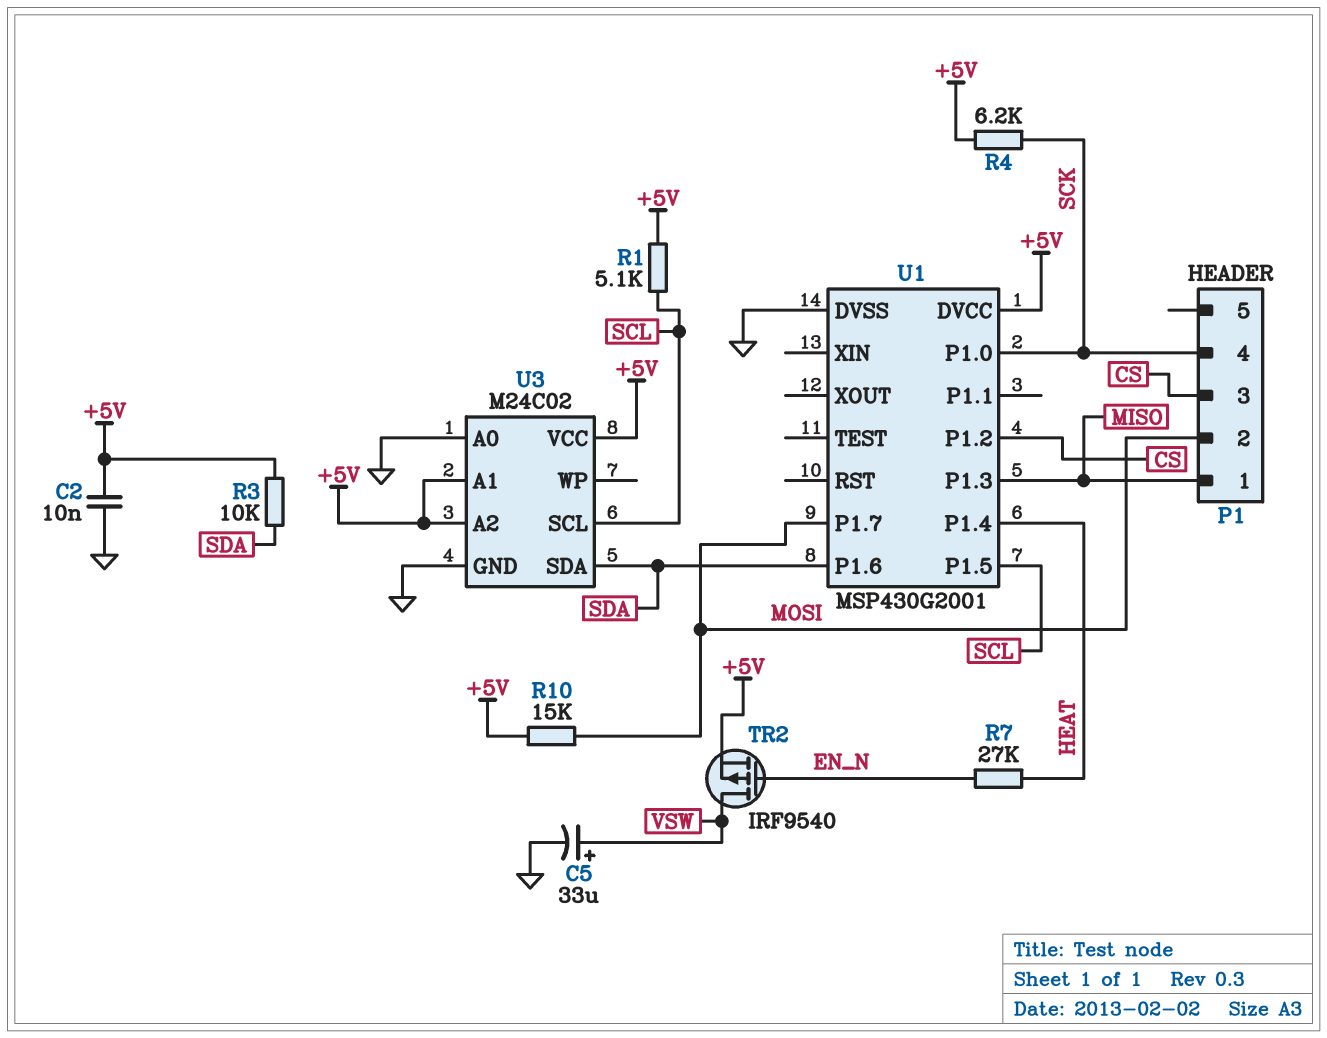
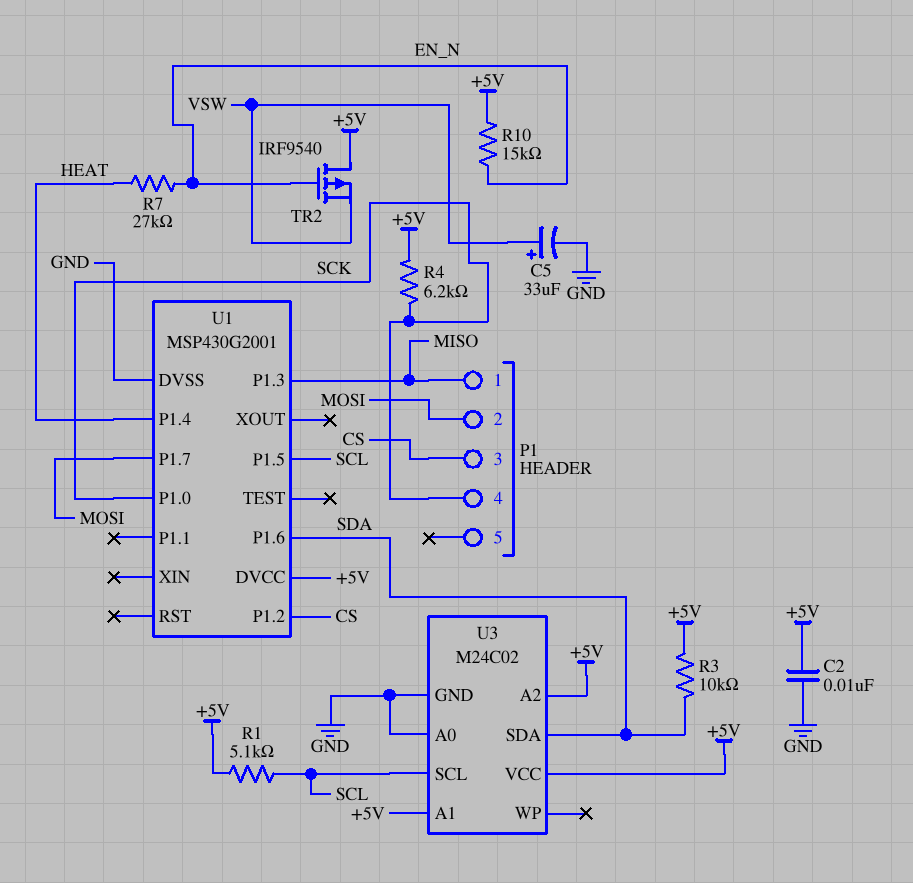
R10: 15k (+5V, MOSI) -> 15k (+5V, EN_N)
TR2: PMOS IRF9540 (G EN_N, D VSW, S +5V) -> PMOS IRF9540 (G EN_N, D +5V, S VSW)

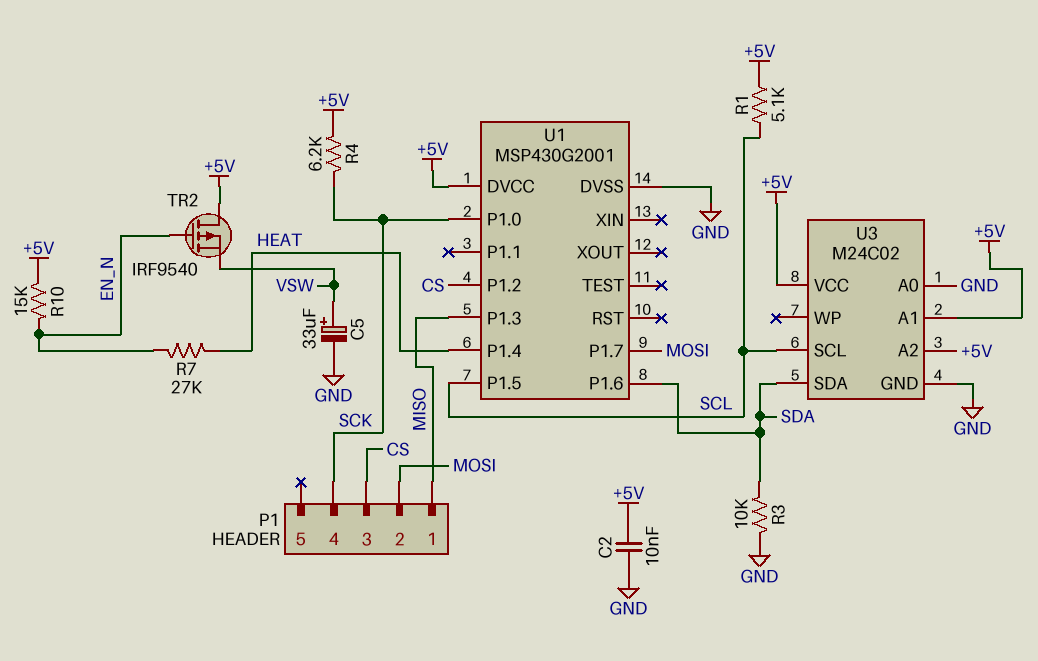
R3: 10k (+5V, SDA) -> 10k (GND, SDA)

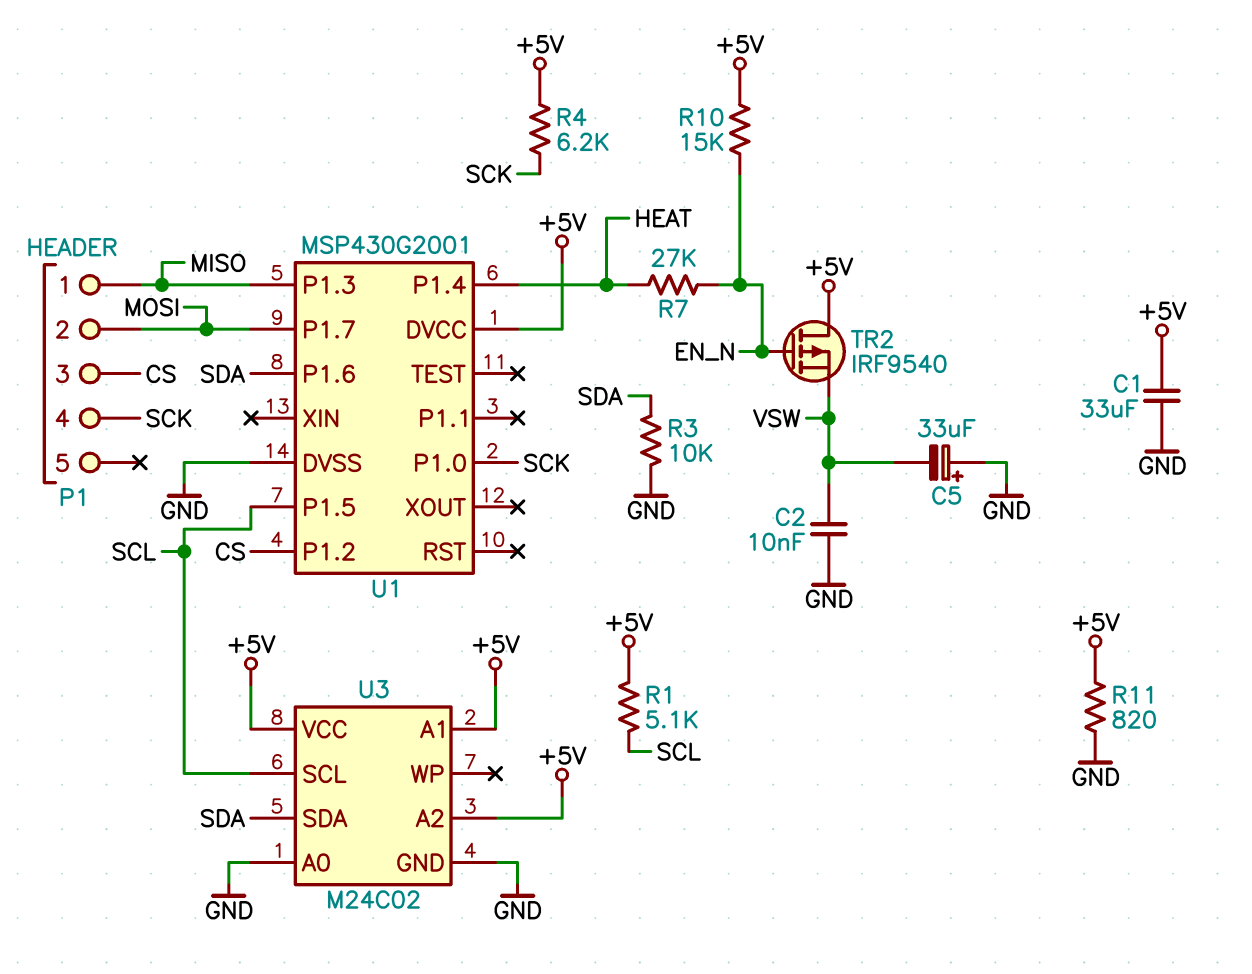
C1: none -> 33uF (+5V, GND)
C2: 10nF (+5V, GND) -> 10nF (GND, VSW)
C5: 33uF (plus VSW, minus GND) -> 33uF (plus GND, minus VSW)
R11: none -> 820 (+5V, GND)

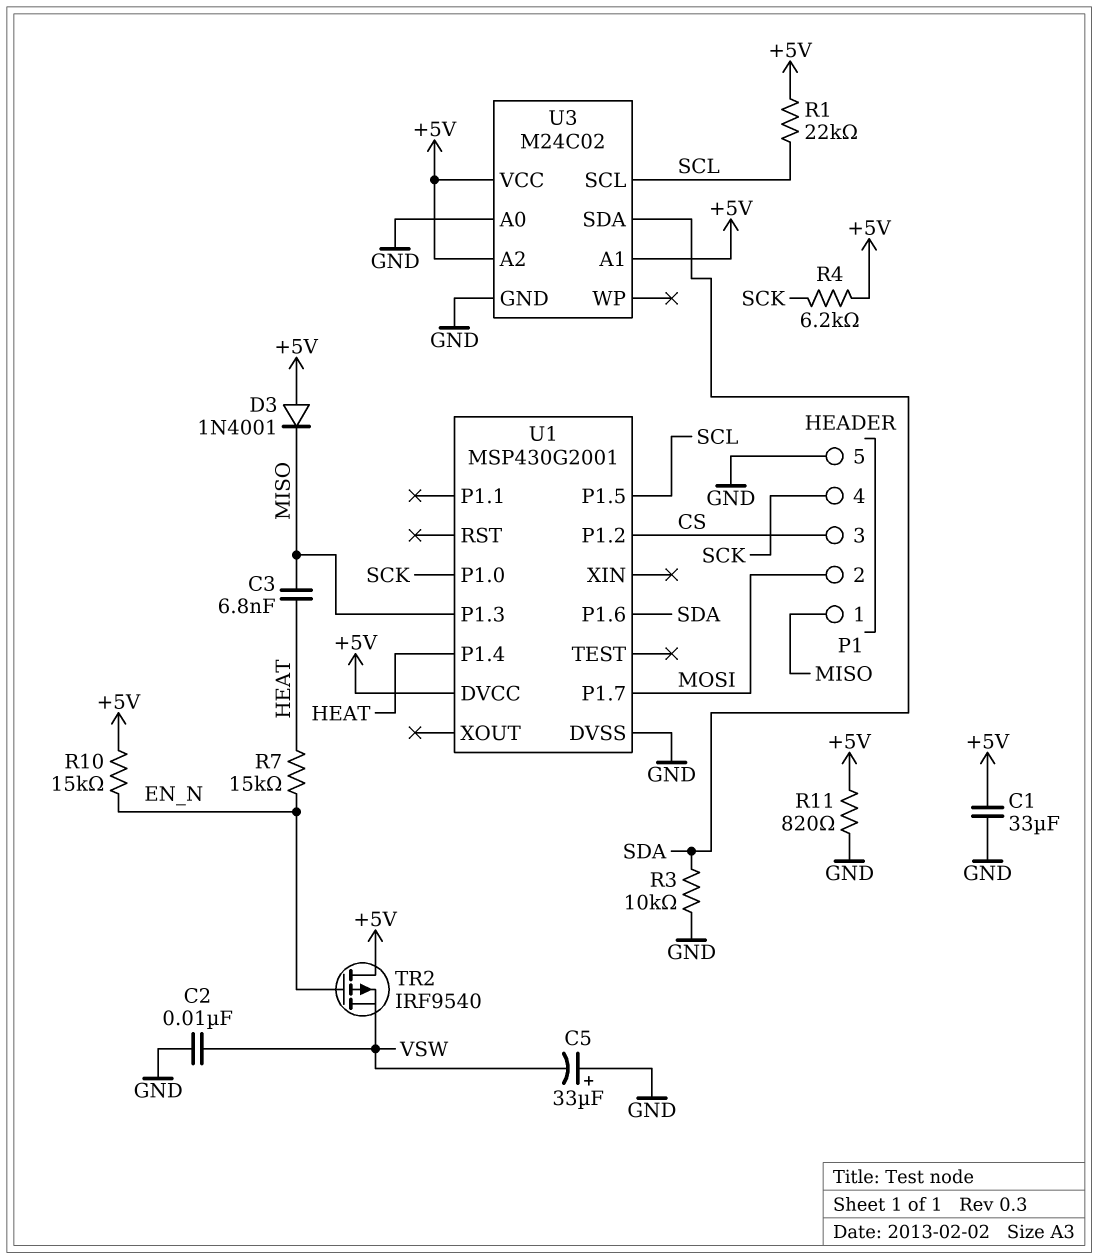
C3: none -> 6.8nF (HEAT, MISO)
D3: none -> diode 1N4001 (A +5V, K MISO)
P1 pin 5: none -> GND
R1: 5.1k (+5V, SCL) -> 22k (+5V, SCL)
R7: 27k (EN_N, HEAT) -> 15k (EN_N, HEAT)

